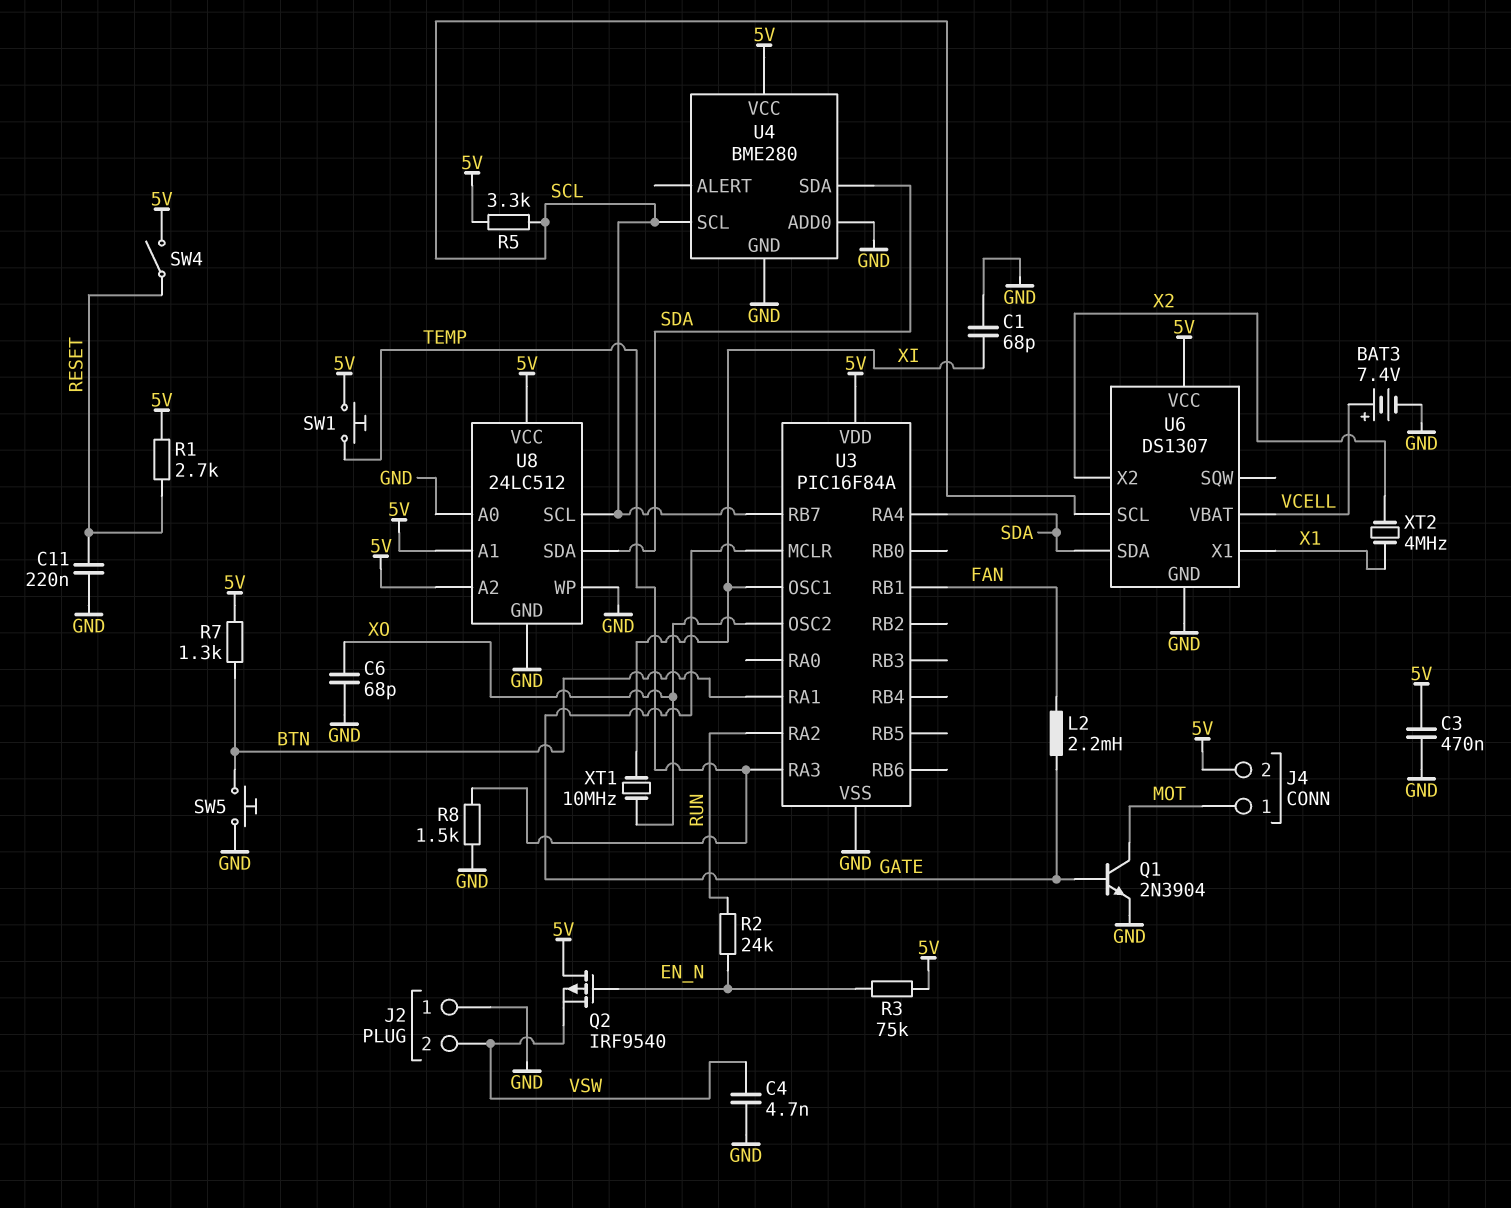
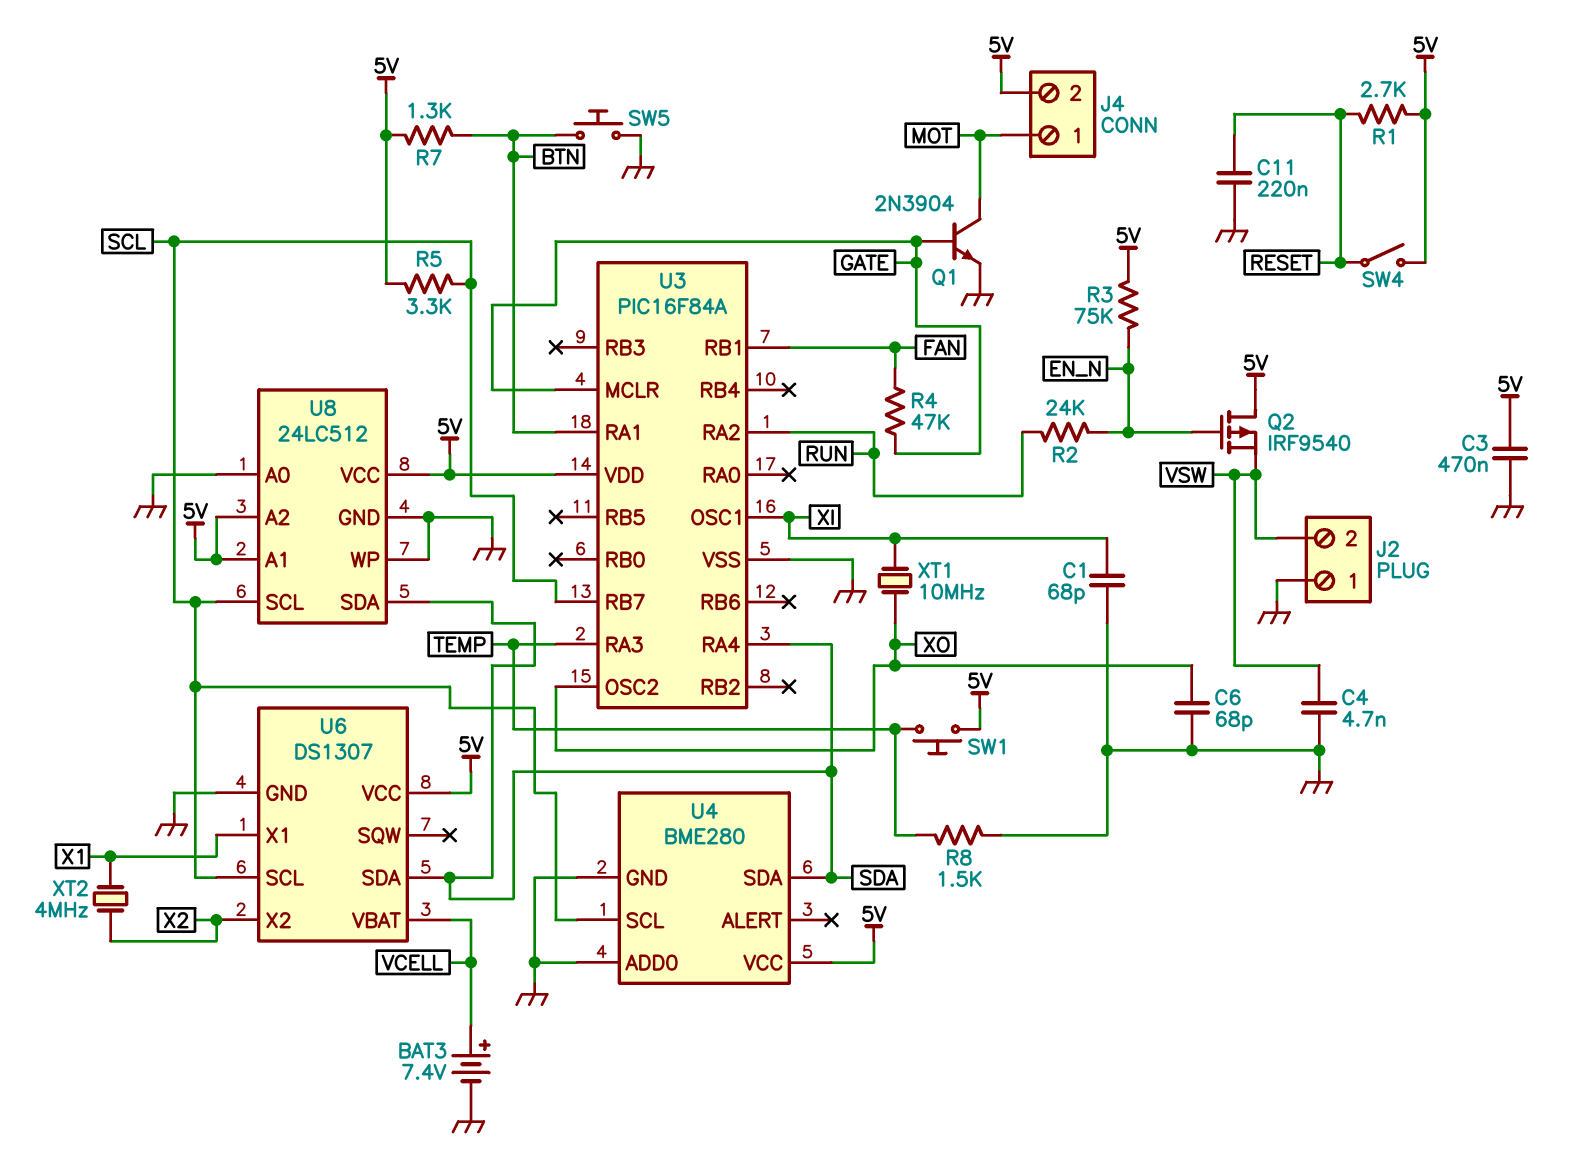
L2: 2.2mH (FAN, GATE) -> none
R4: none -> 47k (FAN, GATE)

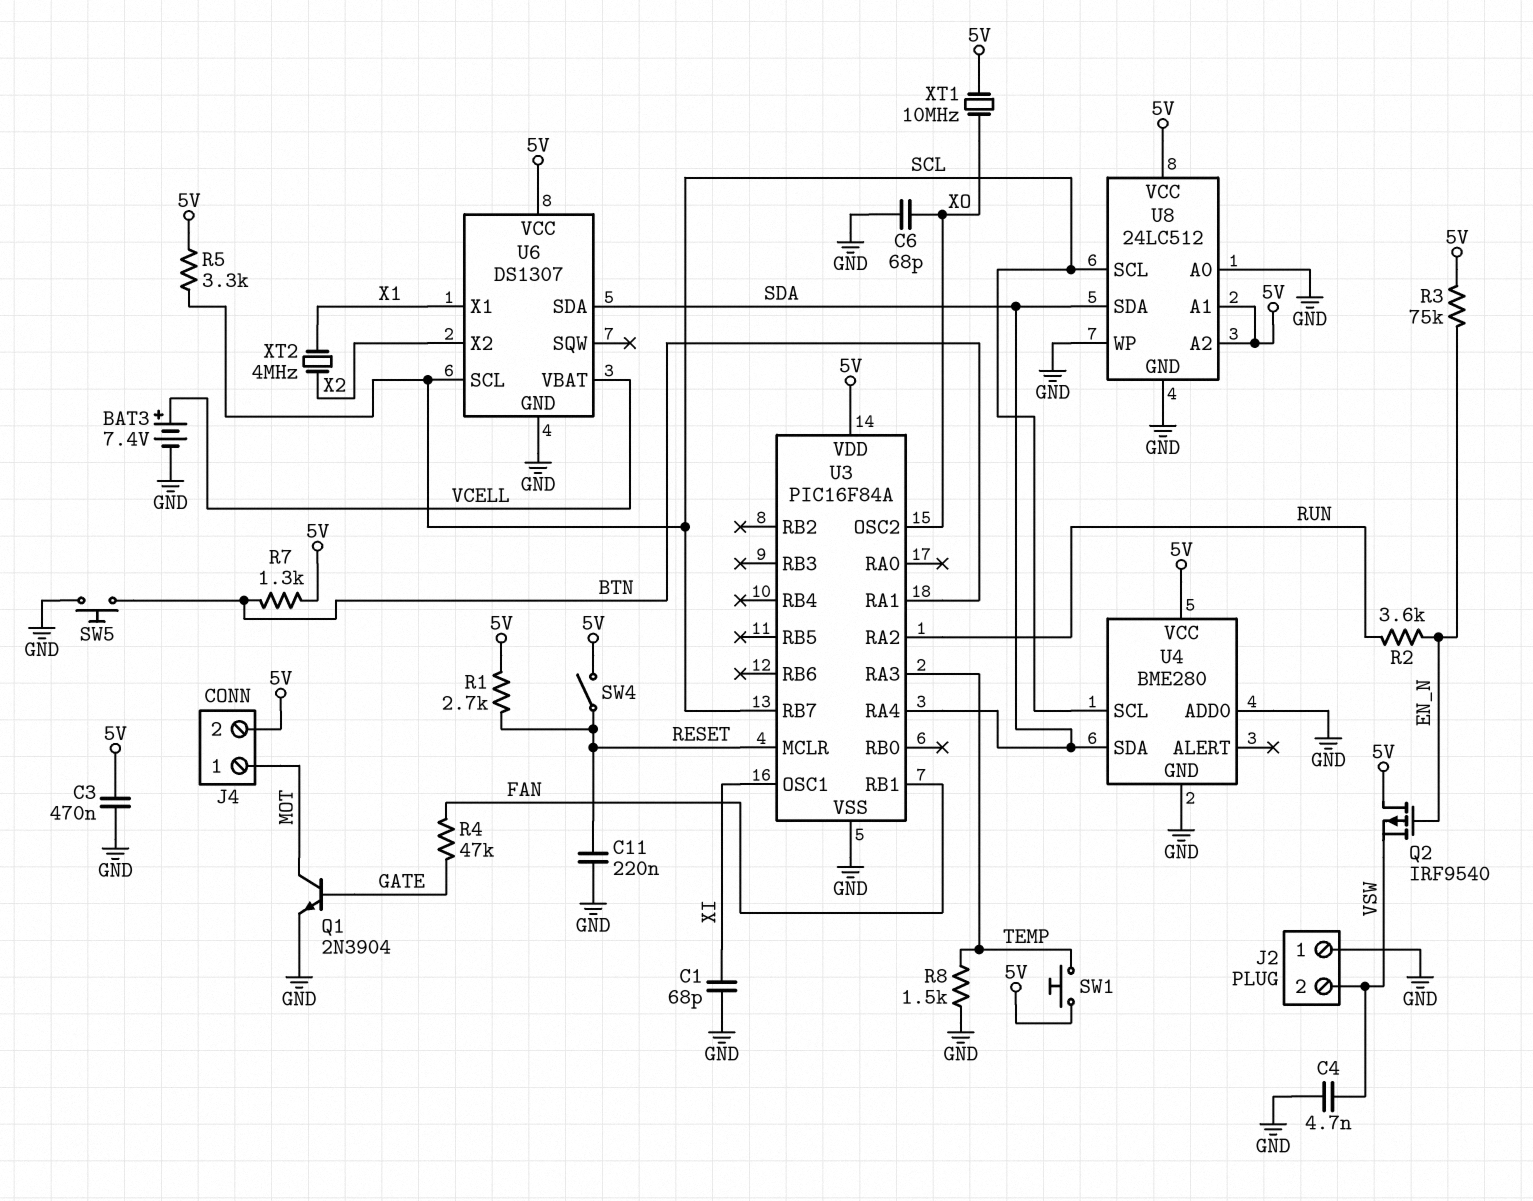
R2: 24k (EN_N, RUN) -> 3.6k (EN_N, RUN)
U3 pin MCLR: GATE -> RESET
XT1: 10MHz (XI, XO) -> 10MHz (5V, XO)

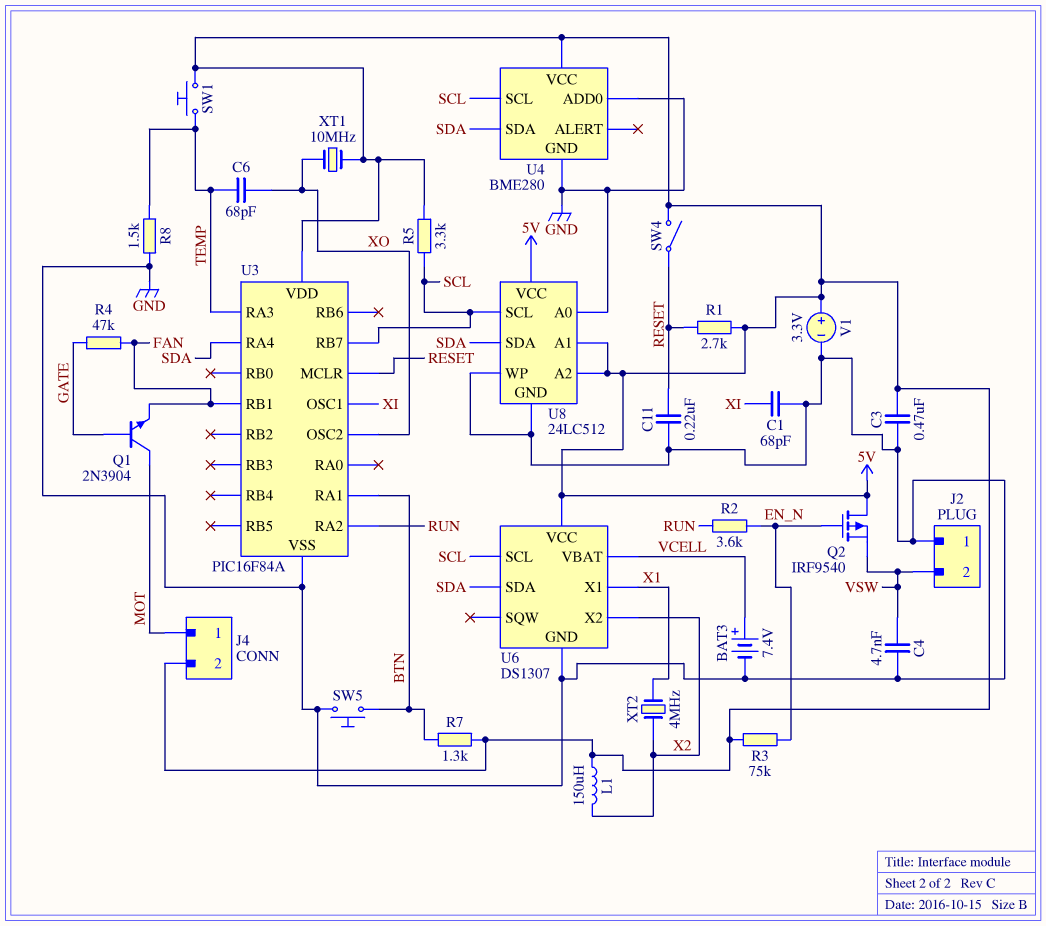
C6: 68pF (GND, XO) -> 68pF (TEMP, XO)
L1: none -> 150uH (5V, X2)
Q1: NPN 2N3904 (B GATE, C MOT, E GND) -> NPN 2N3904 (B GATE, C MOT, E FAN)
V1: none -> 3.3V (plus 5V, minus GND)

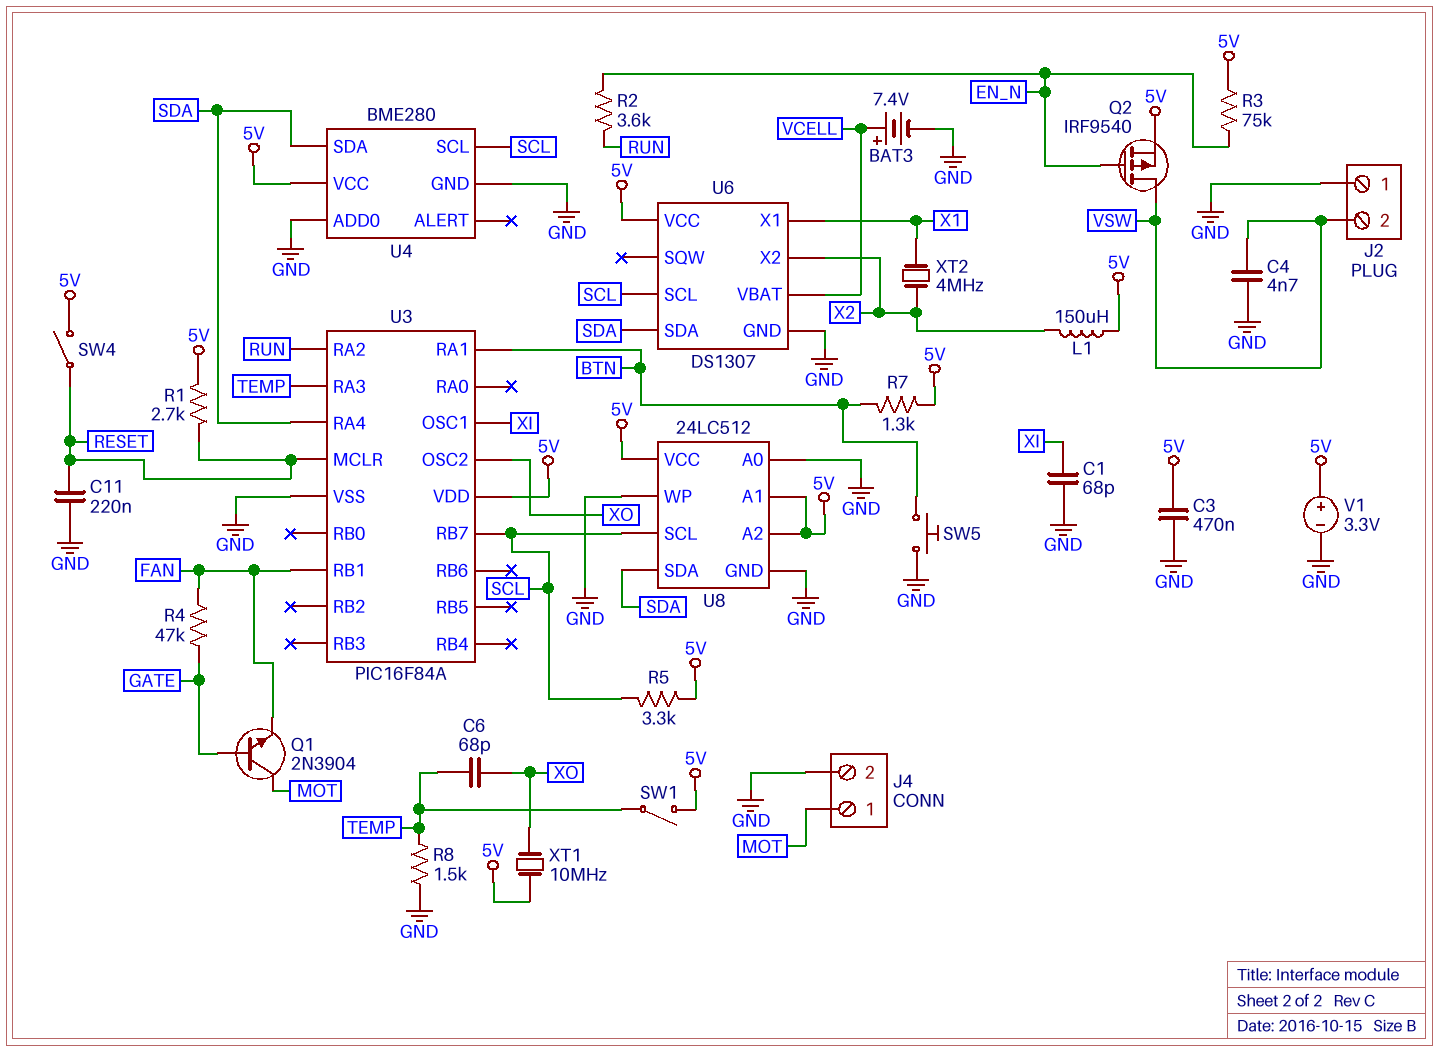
J4 pin 2: 5V -> GND
Q2: PMOS IRF9540 (G EN_N, D 5V, S VSW) -> PMOS IRF9540 (G EN_N, D VSW, S 5V)
SW1: button (5V, TEMP) -> switch (5V, TEMP)

